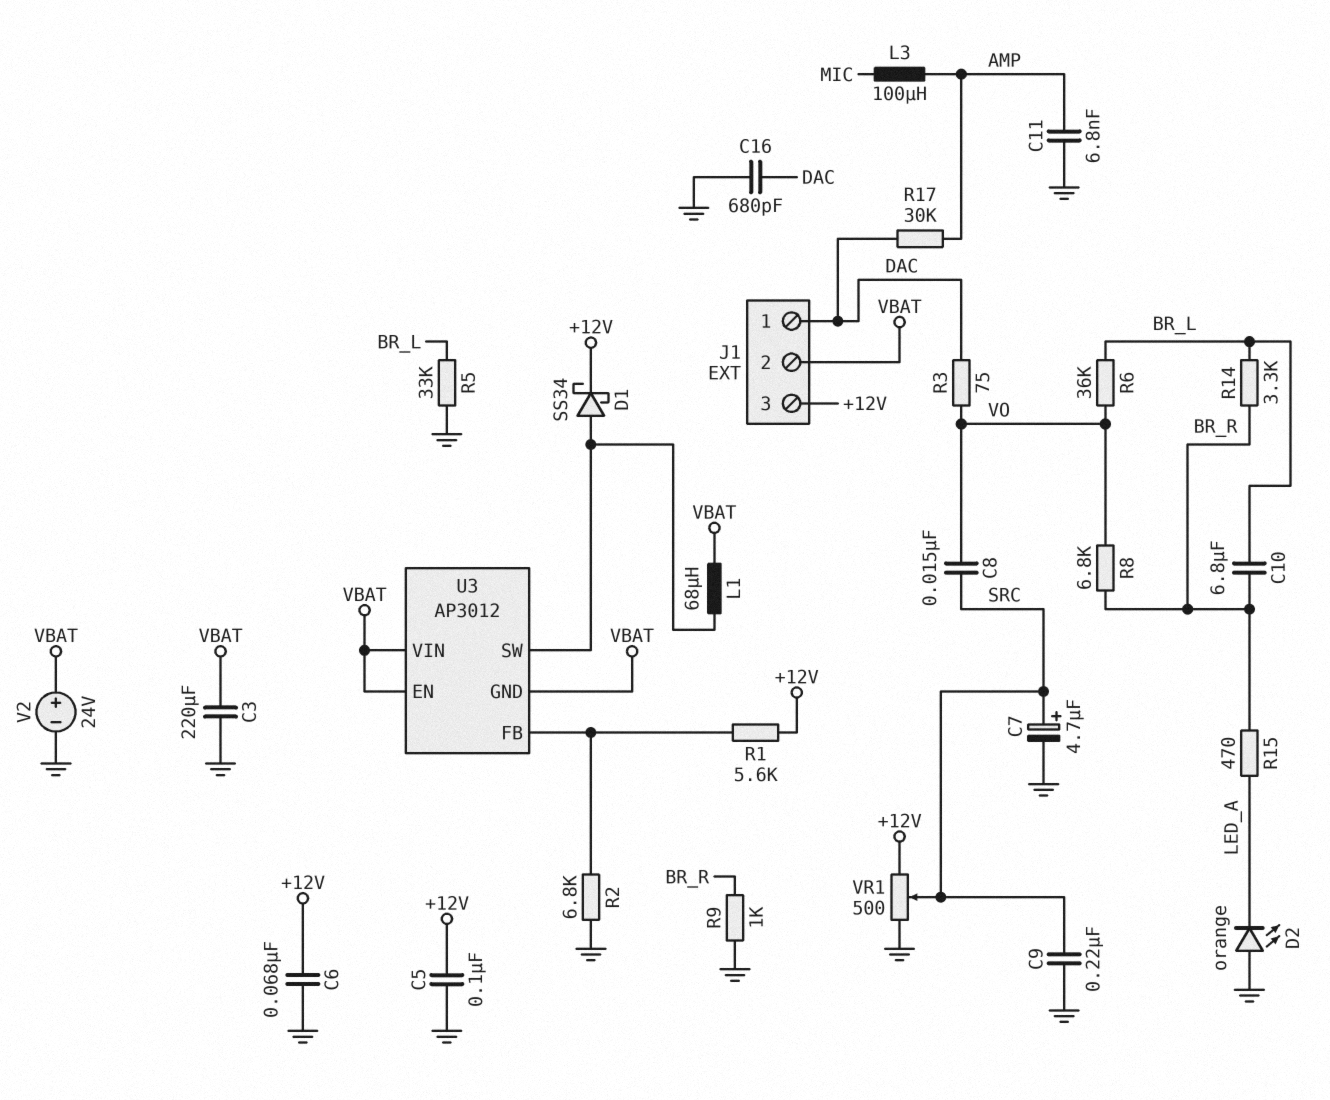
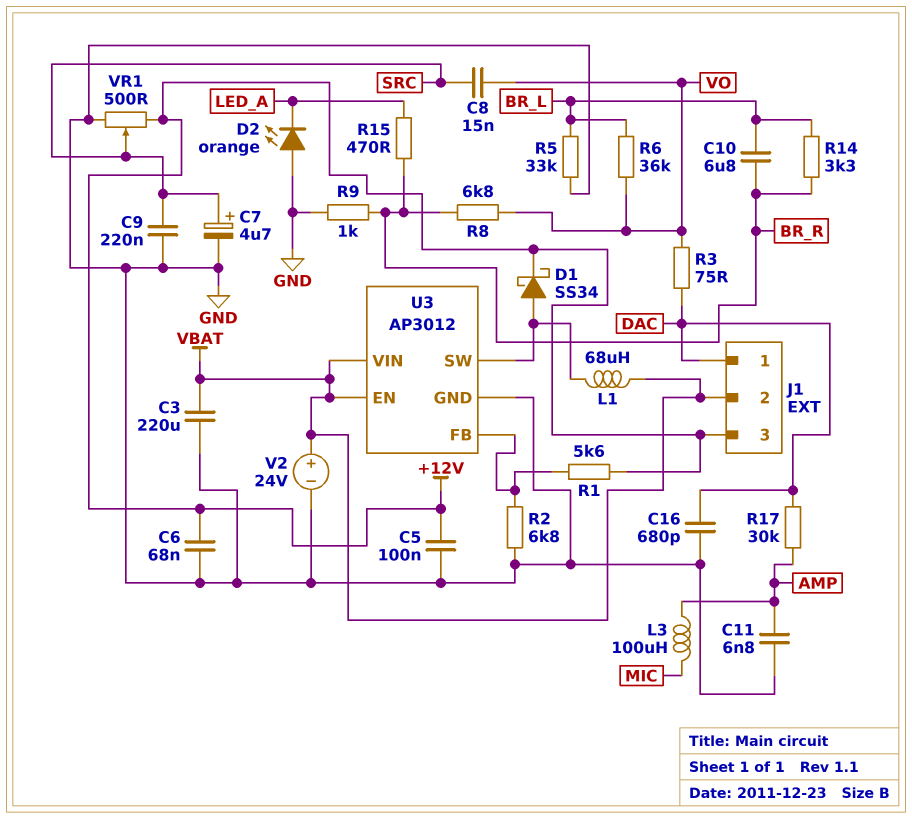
U3 pin GND: VBAT -> GND

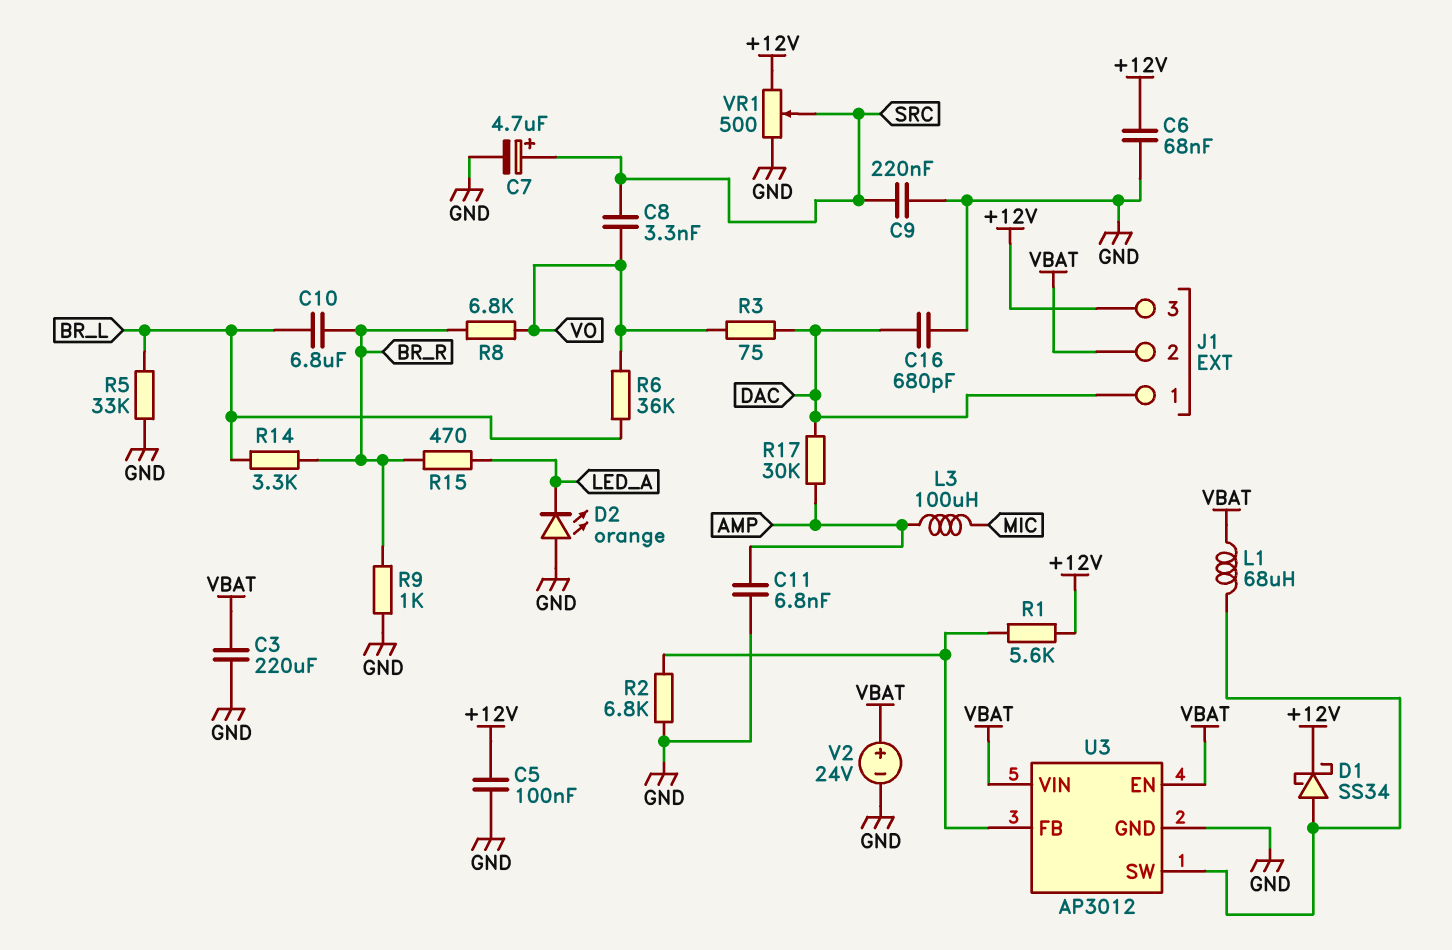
C8: 15nF (SRC, VO) -> 3.3nF (SRC, VO)

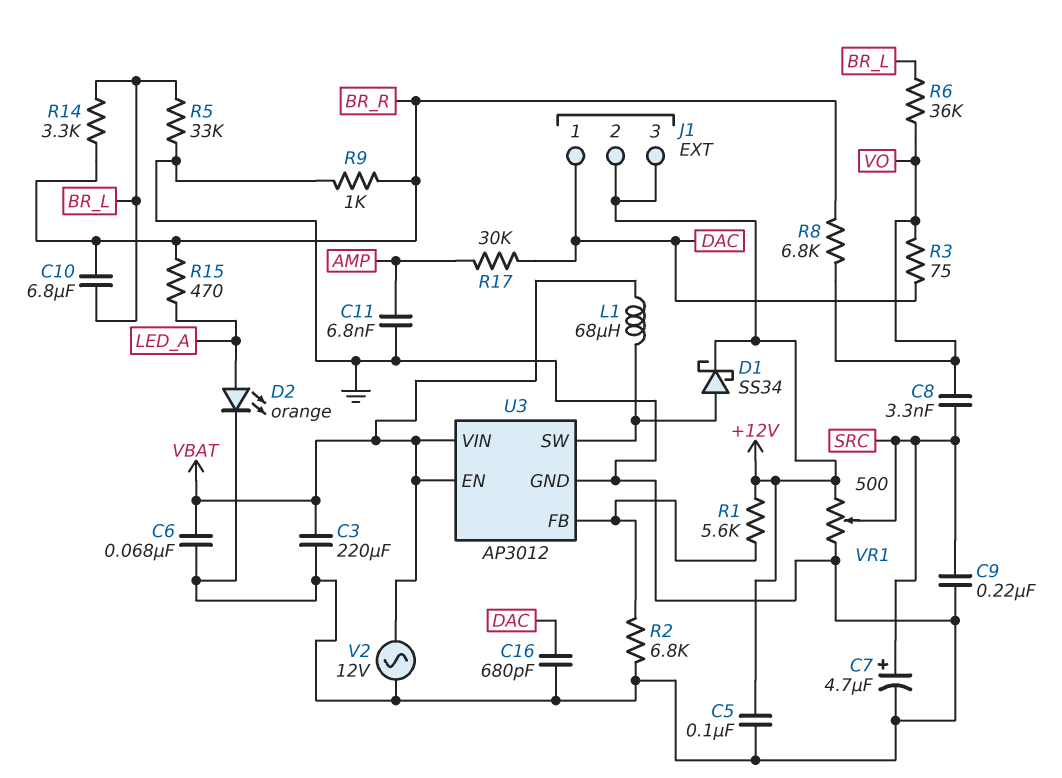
C6: 68nF (+12V, GND) -> 68nF (GND, VBAT)
D2: LED orange (A GND, K LED_A) -> LED orange (A LED_A, K GND)
J1 pin 2: VBAT -> +12V
L3: 100uH (AMP, MIC) -> none
V2: 24V (plus VBAT, minus GND) -> AC 12V (GND, VBAT)

